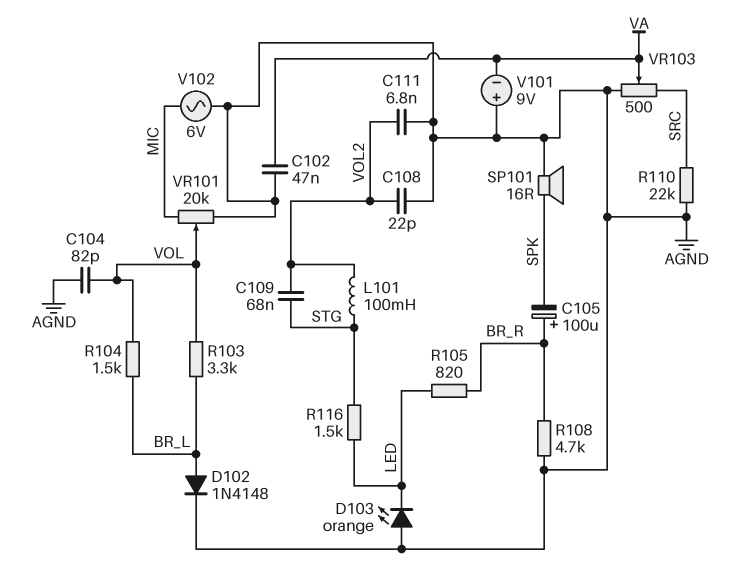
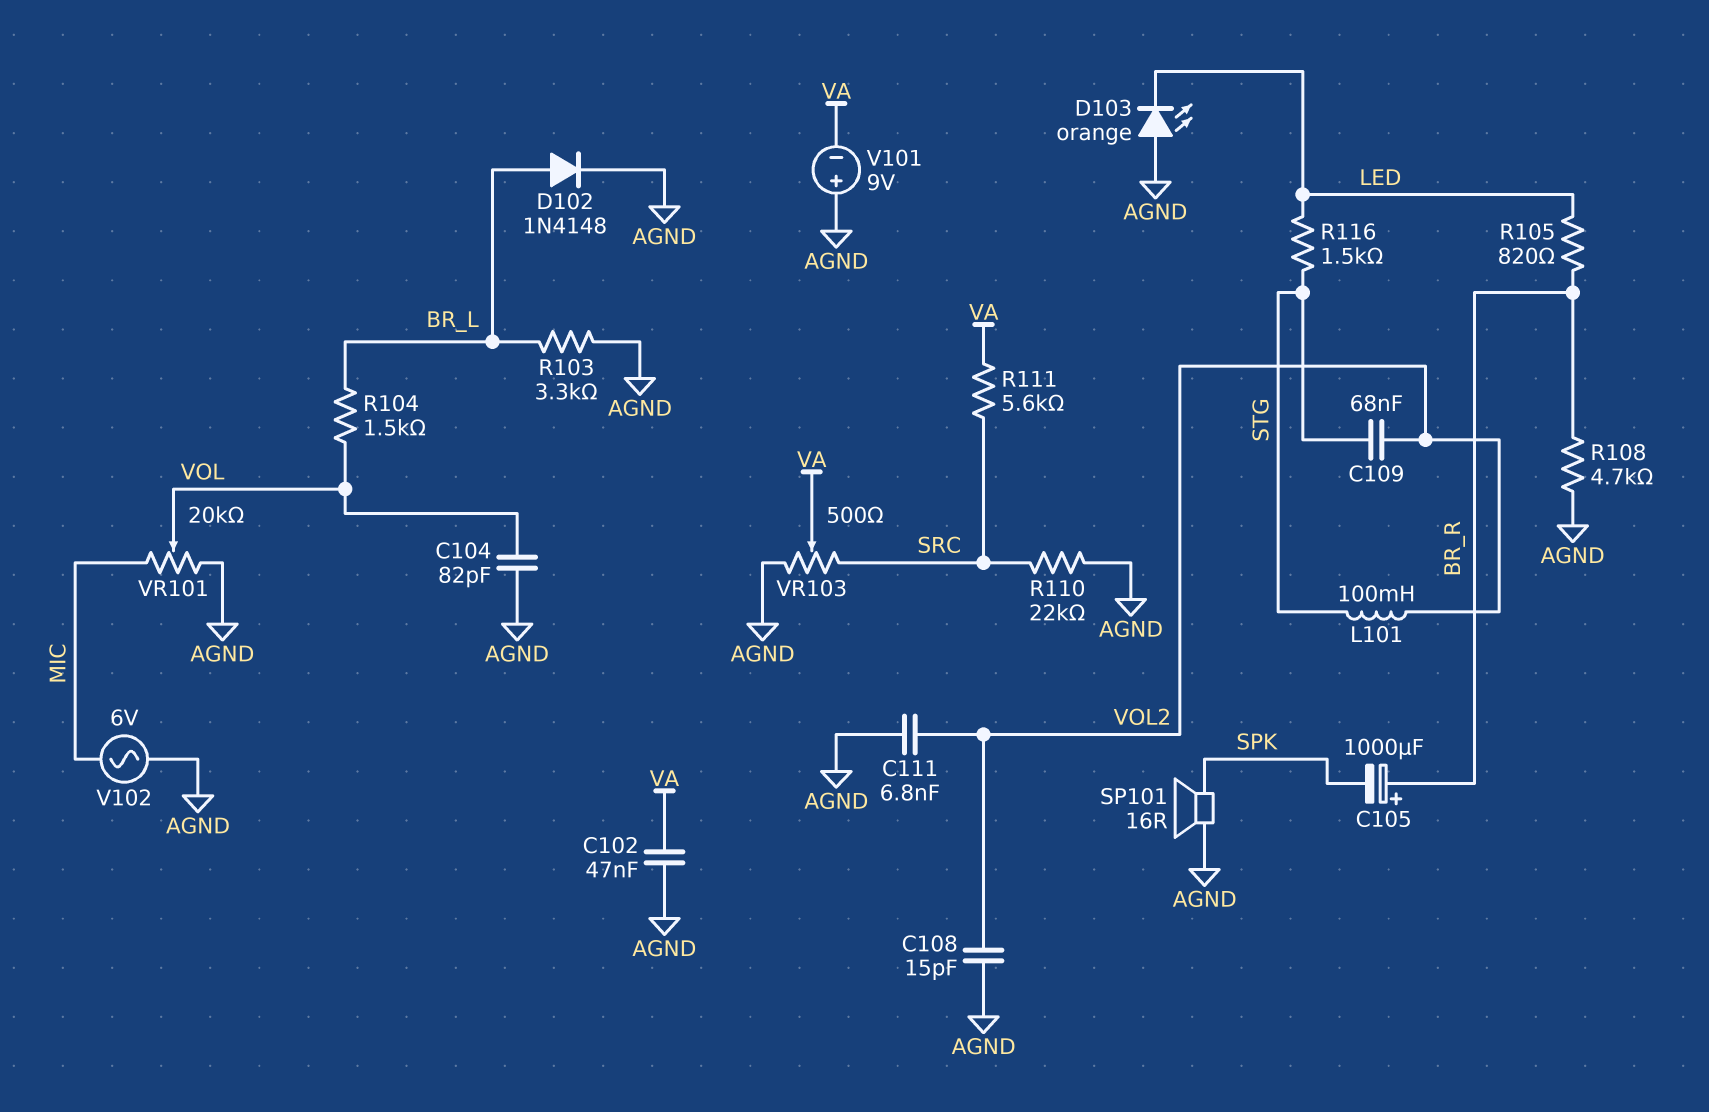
C105: 100uF (plus BR_R, minus SPK) -> 1000uF (plus BR_R, minus SPK)
C108: 22pF (AGND, VOL2) -> 15pF (AGND, VOL2)
R103: 3.3k (BR_L, VOL) -> 3.3k (AGND, BR_L)
R111: none -> 5.6k (SRC, VA)

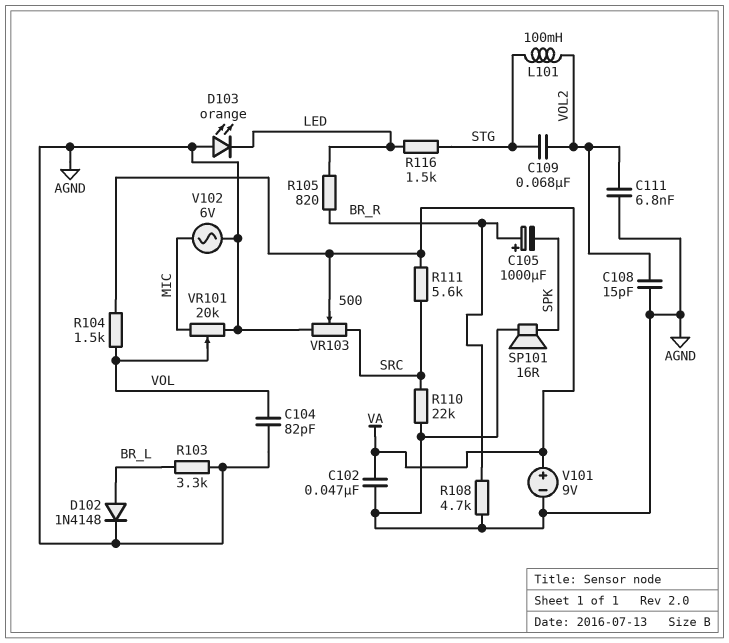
R104: 1.5k (BR_L, VOL) -> 1.5k (VA, VOL)
V101: 9V (plus AGND, minus VA) -> 9V (plus VA, minus AGND)

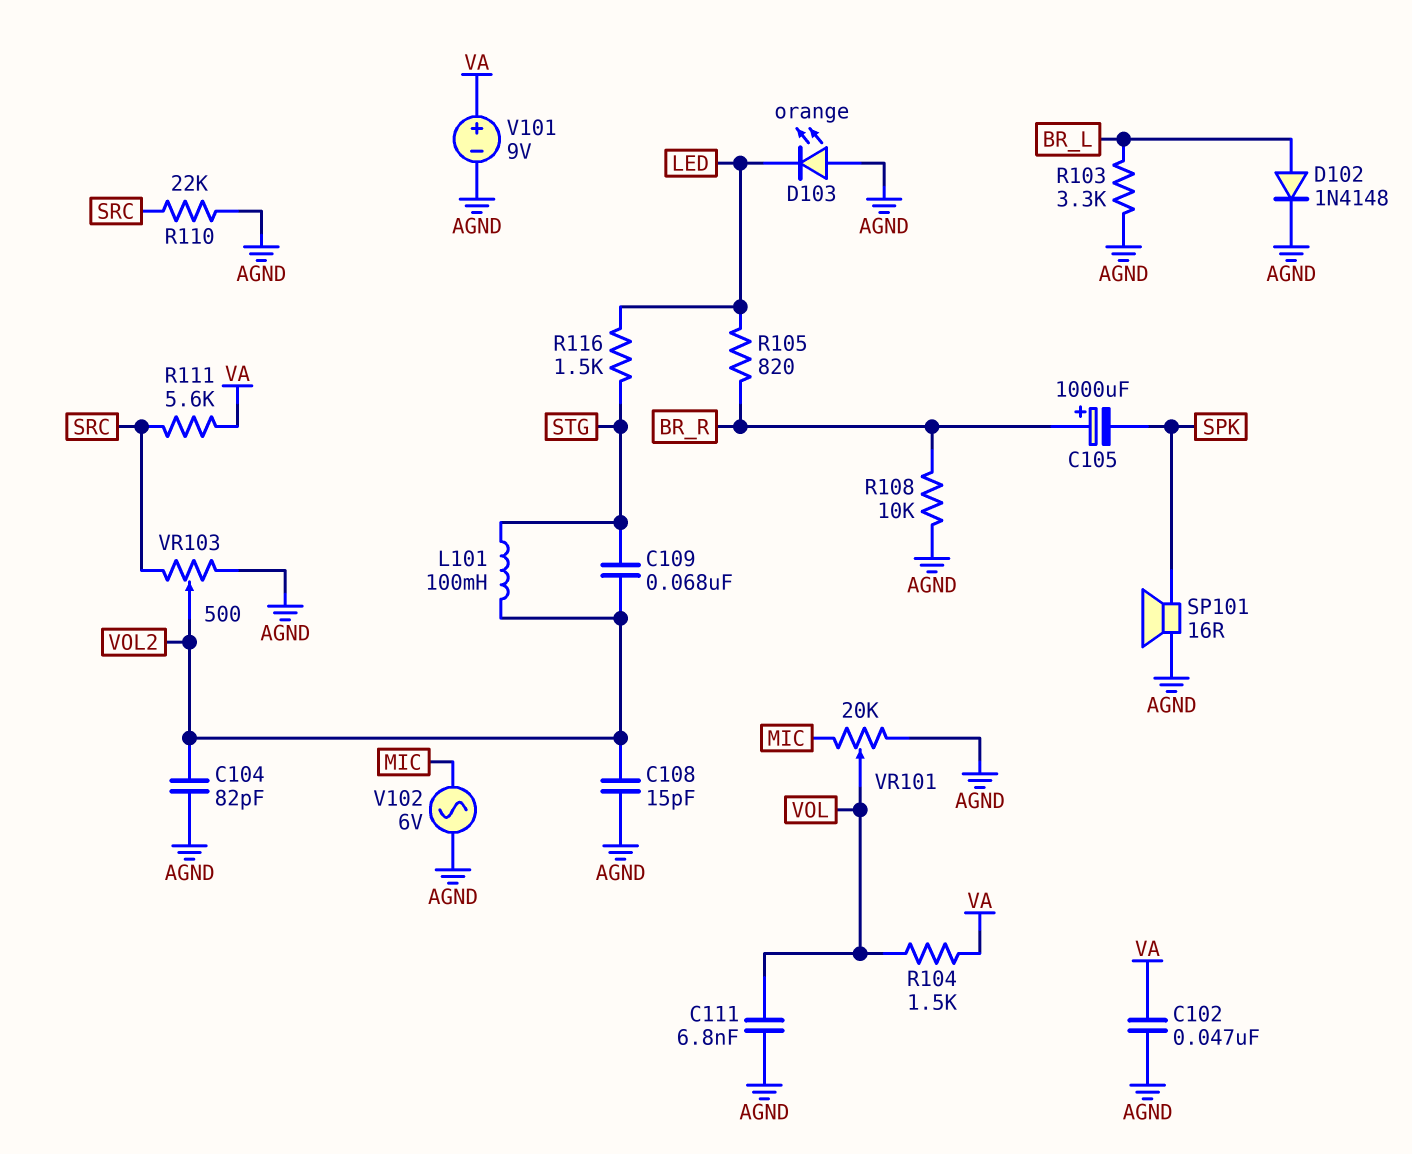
C104: 82pF (AGND, VOL) -> 82pF (AGND, VOL2)
C111: 6.8nF (AGND, VOL2) -> 6.8nF (AGND, VOL)
R108: 4.7k (AGND, BR_R) -> 10k (AGND, BR_R)
VR103: 500 (AGND, SRC, wiper VA) -> 500 (AGND, SRC, wiper VOL2)

